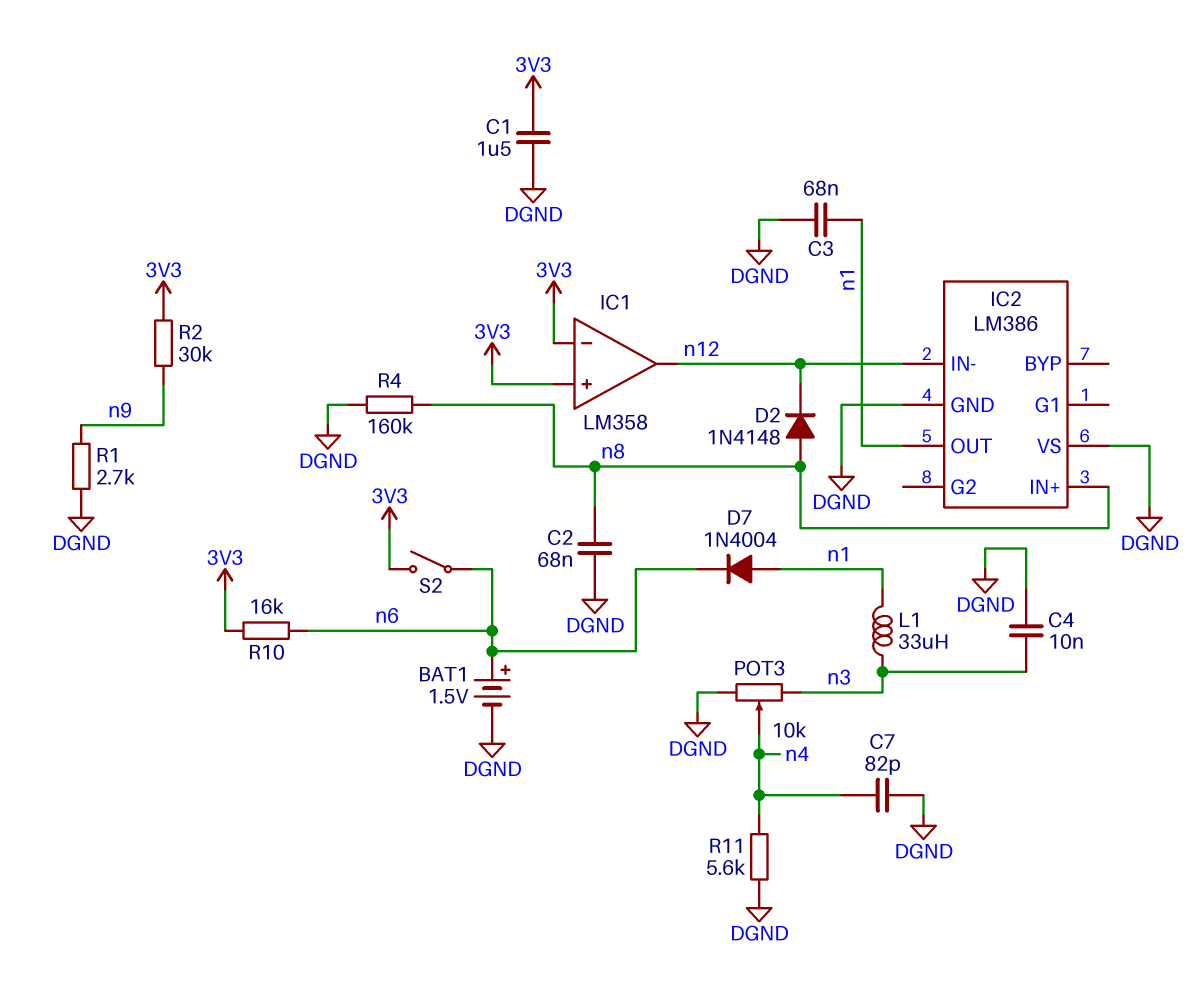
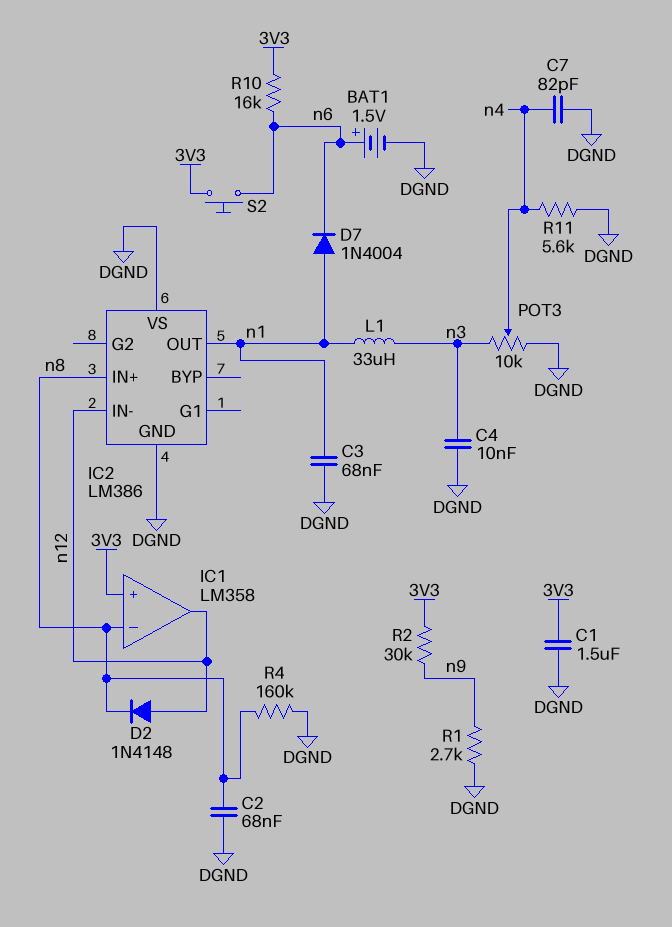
D2: diode 1N4148 (A n8, K n12) -> diode 1N4148 (A n12, K n8)
IC1 pin in-: 3V3 -> n8
S2: switch (3V3, n6) -> button (3V3, n6)

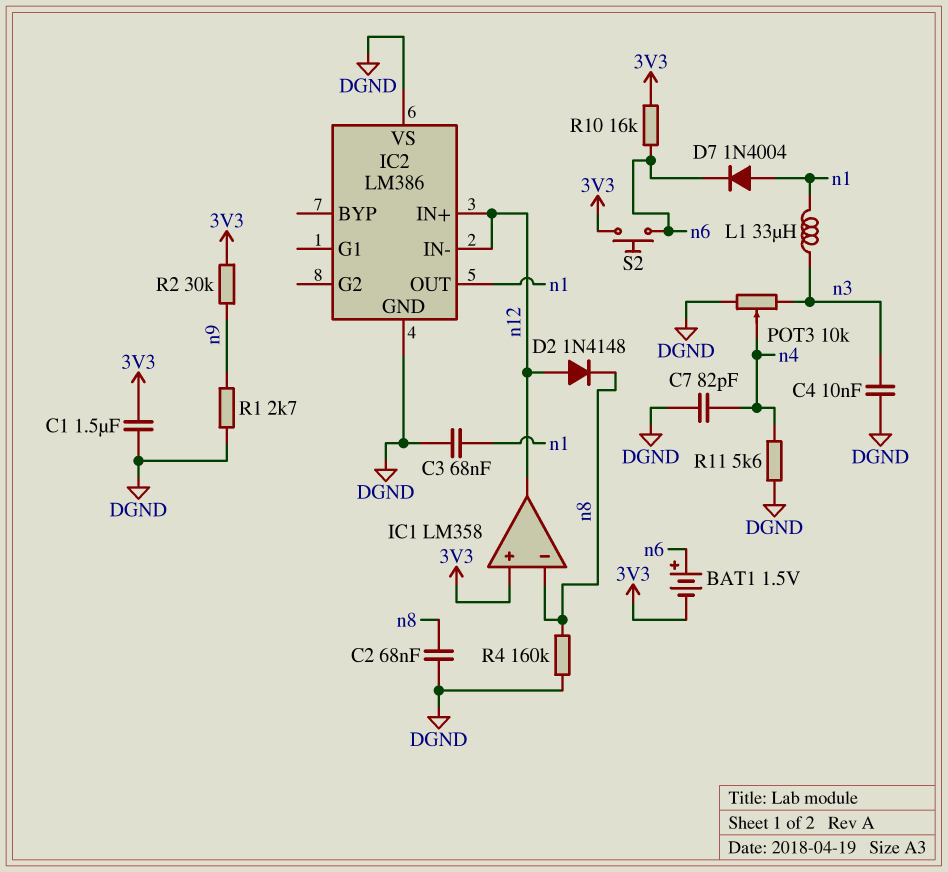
BAT1: 1.5V (plus n6, minus DGND) -> 1.5V (plus n6, minus 3V3)
IC2 pin IN+: n8 -> n12

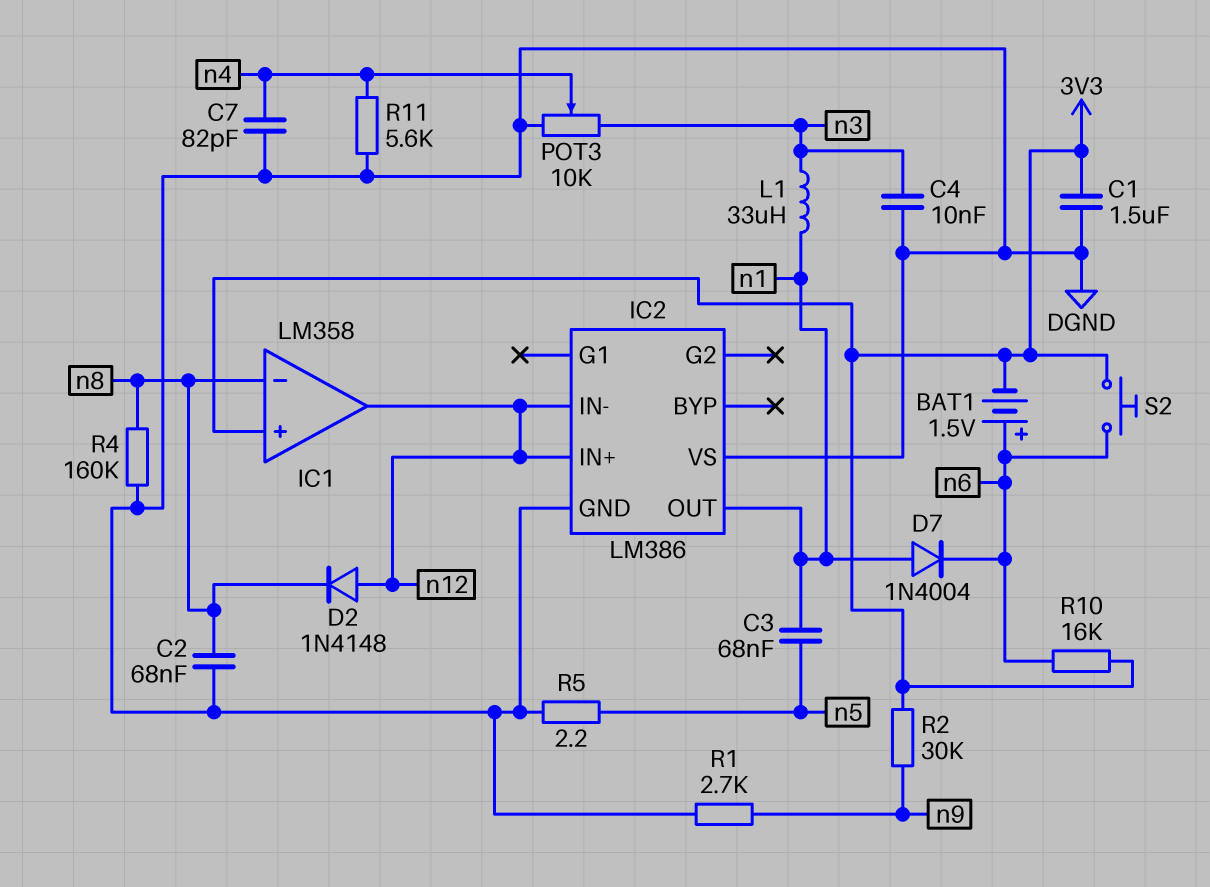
C3: 68nF (DGND, n1) -> 68nF (n1, n5)
R5: none -> 2.2 (DGND, n5)

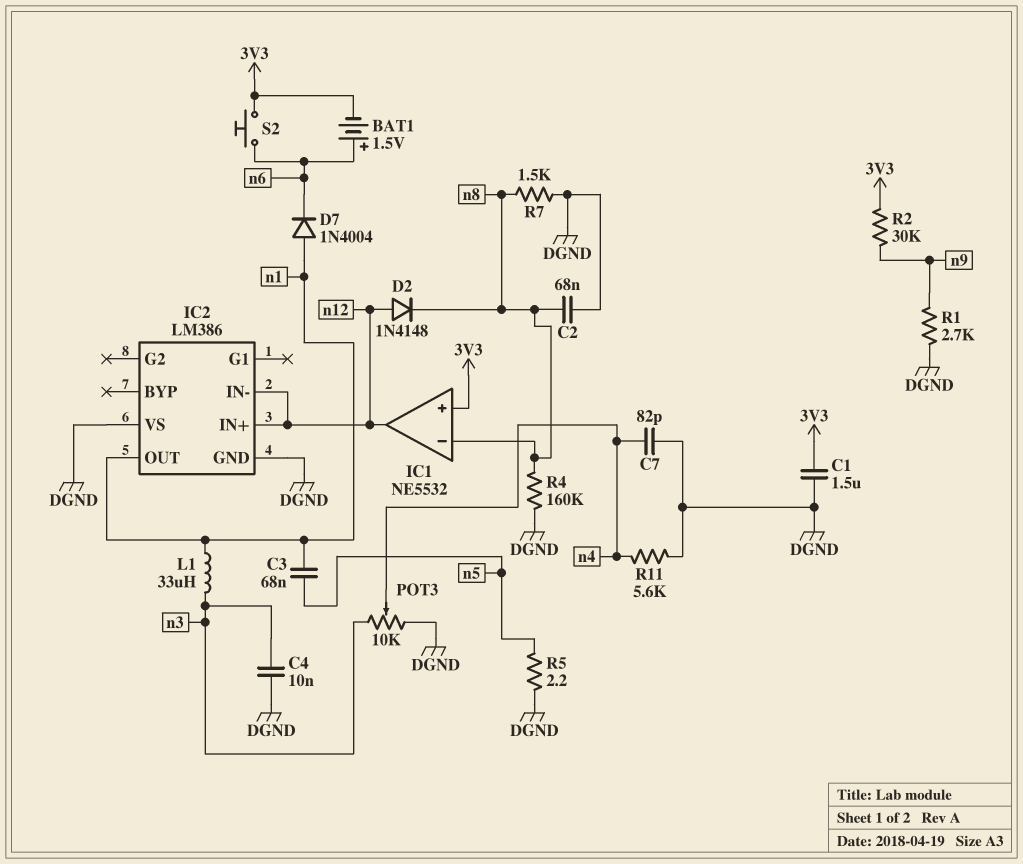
IC1: LM358 -> NE5532
R7: none -> 1.5k (DGND, n8)
R10: 16k (3V3, n6) -> none

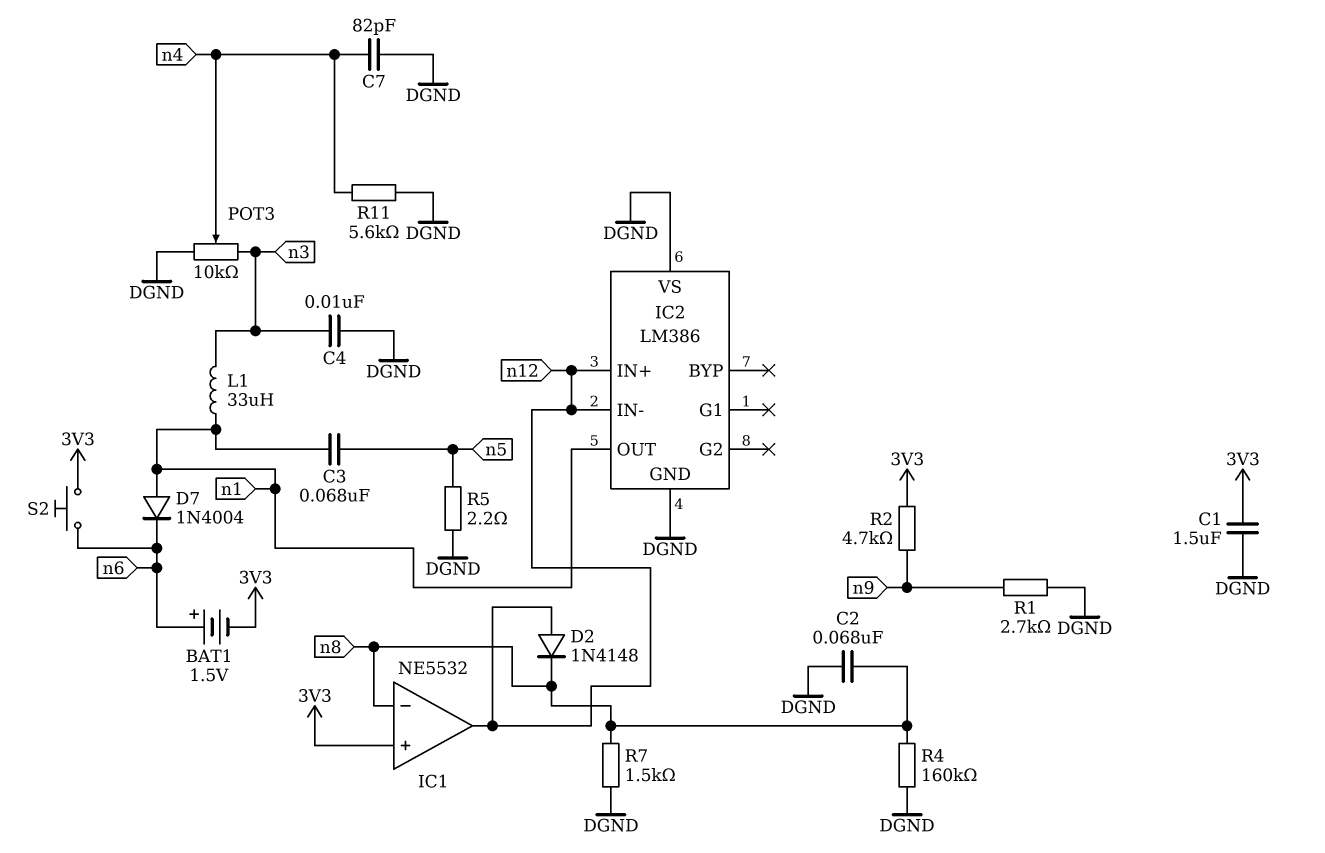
R2: 30k (3V3, n9) -> 4.7k (3V3, n9)

